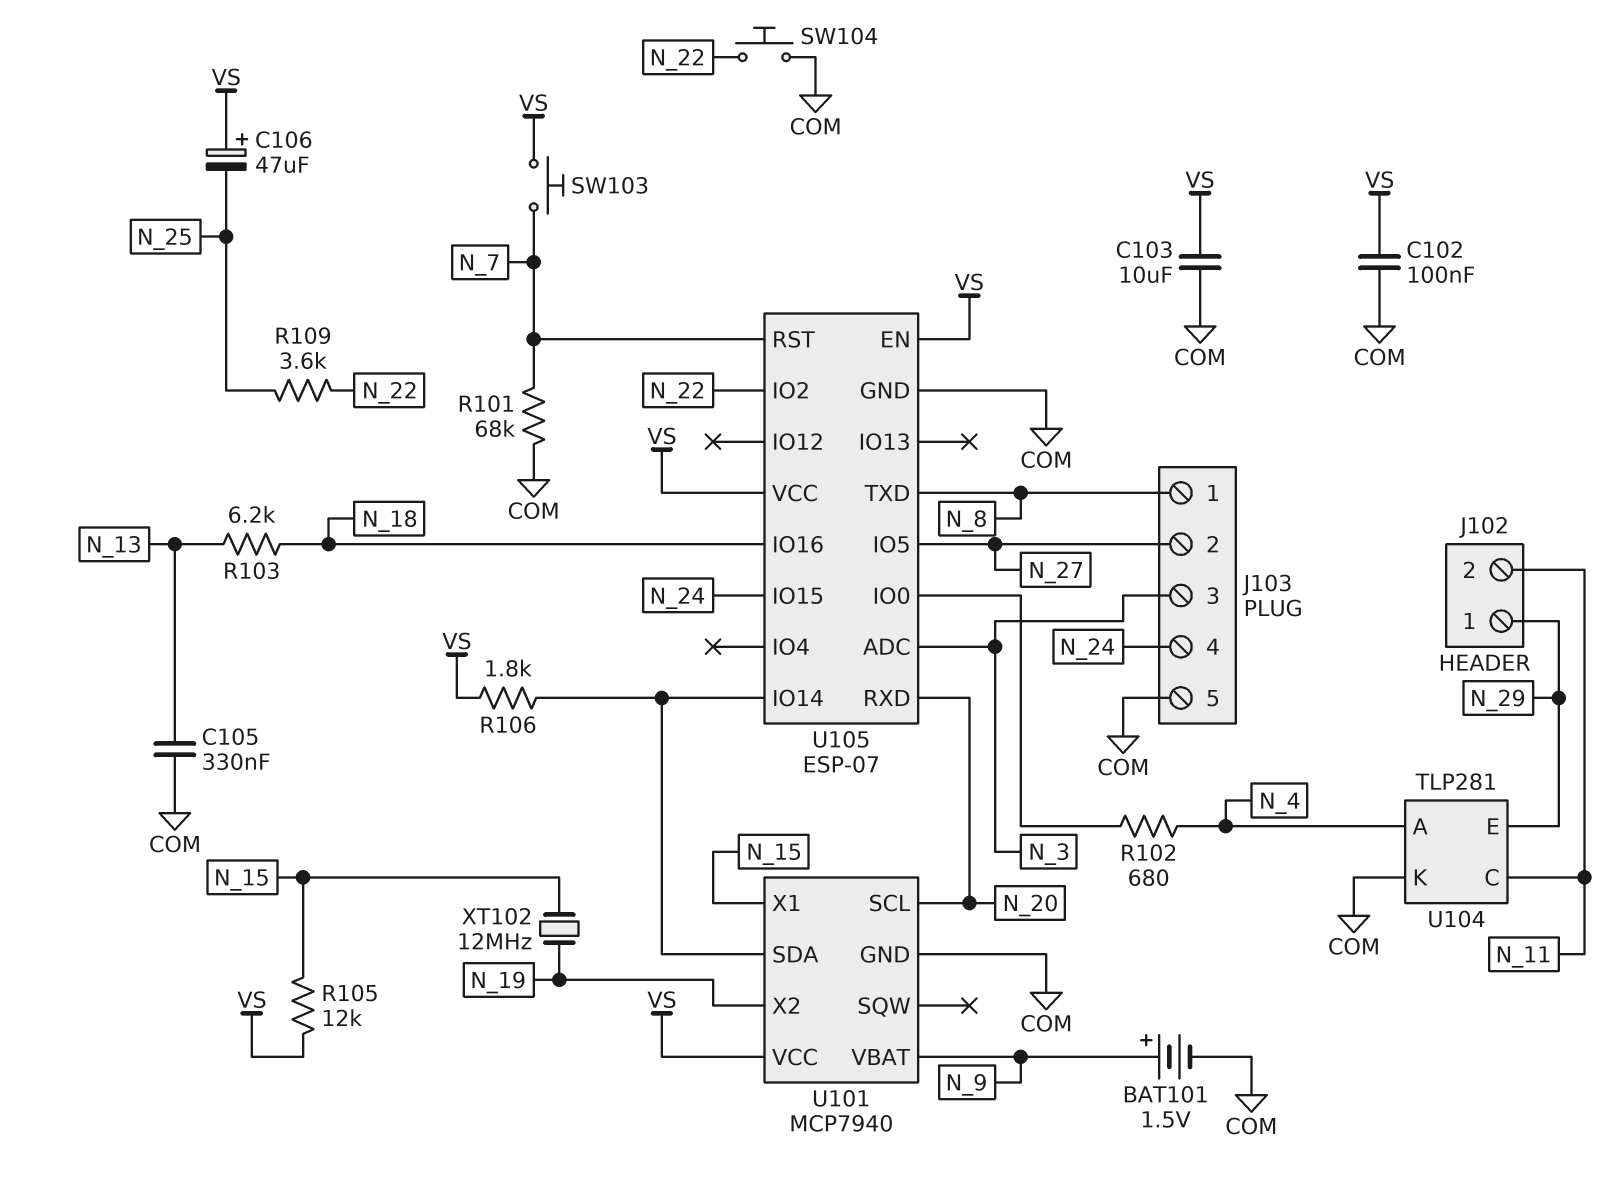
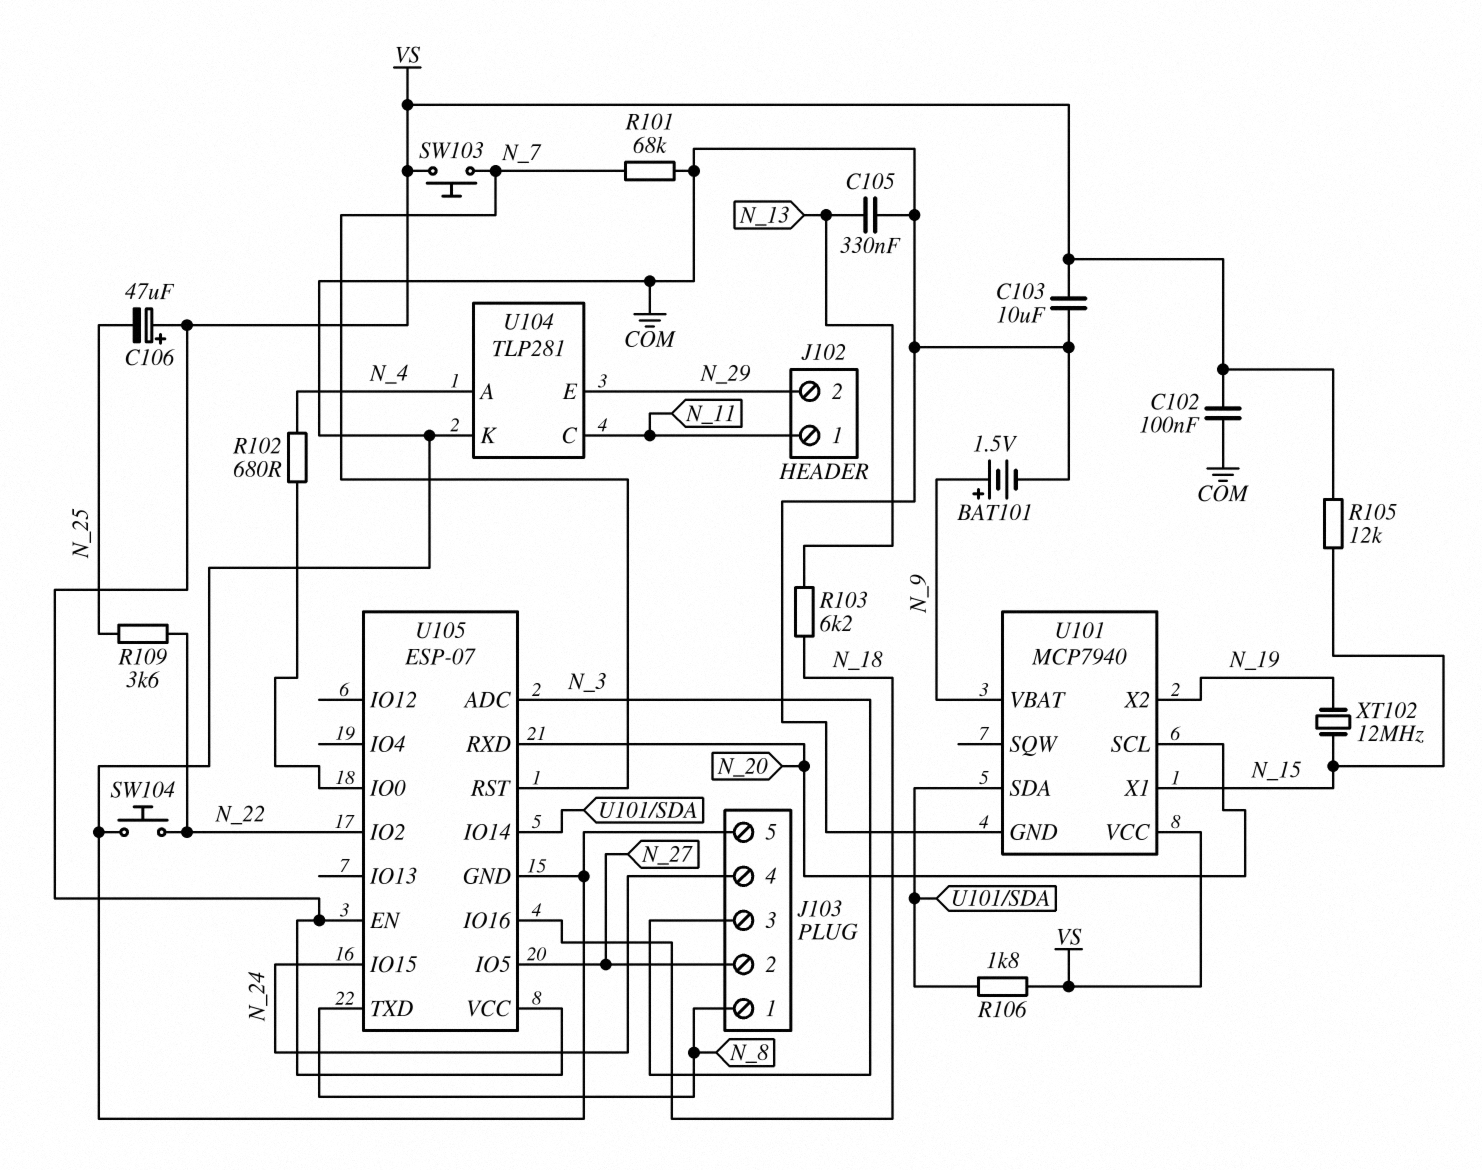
J102 pin 1: N_29 -> N_11
J102 pin 2: N_11 -> N_29

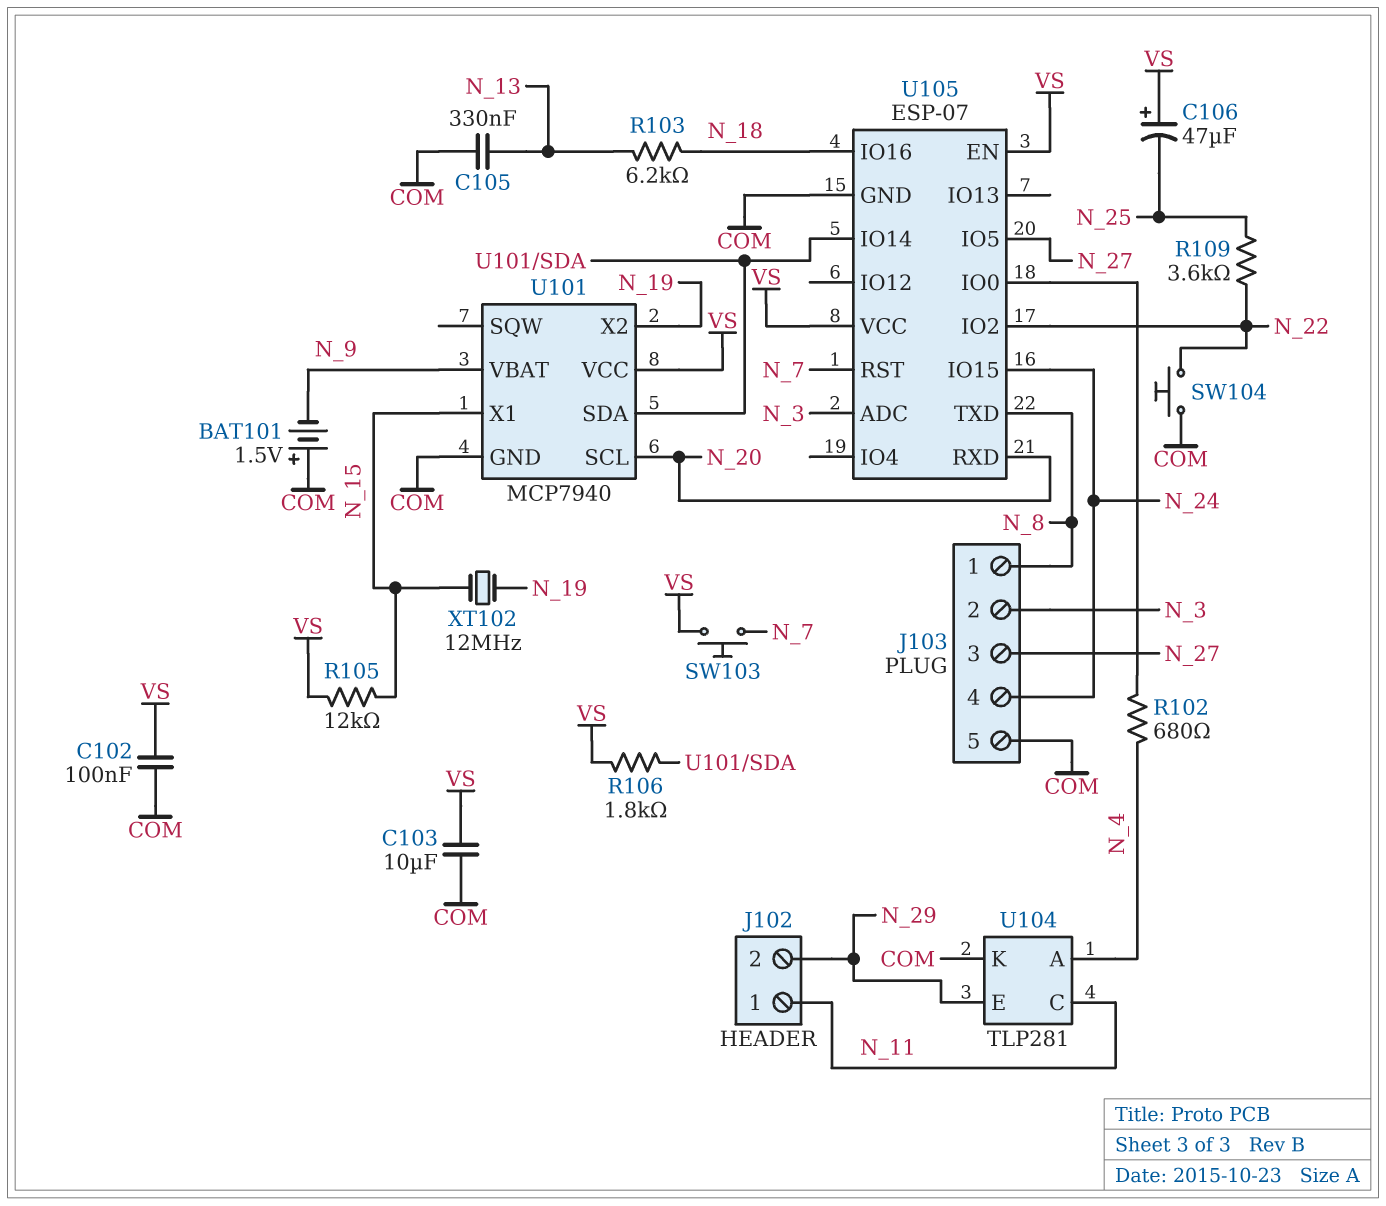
BAT101: 1.5V (plus N_9, minus COM) -> 1.5V (plus COM, minus N_9)
J103 pin 2: N_27 -> N_3
J103 pin 3: N_3 -> N_27
R101: 68k (COM, N_7) -> none

